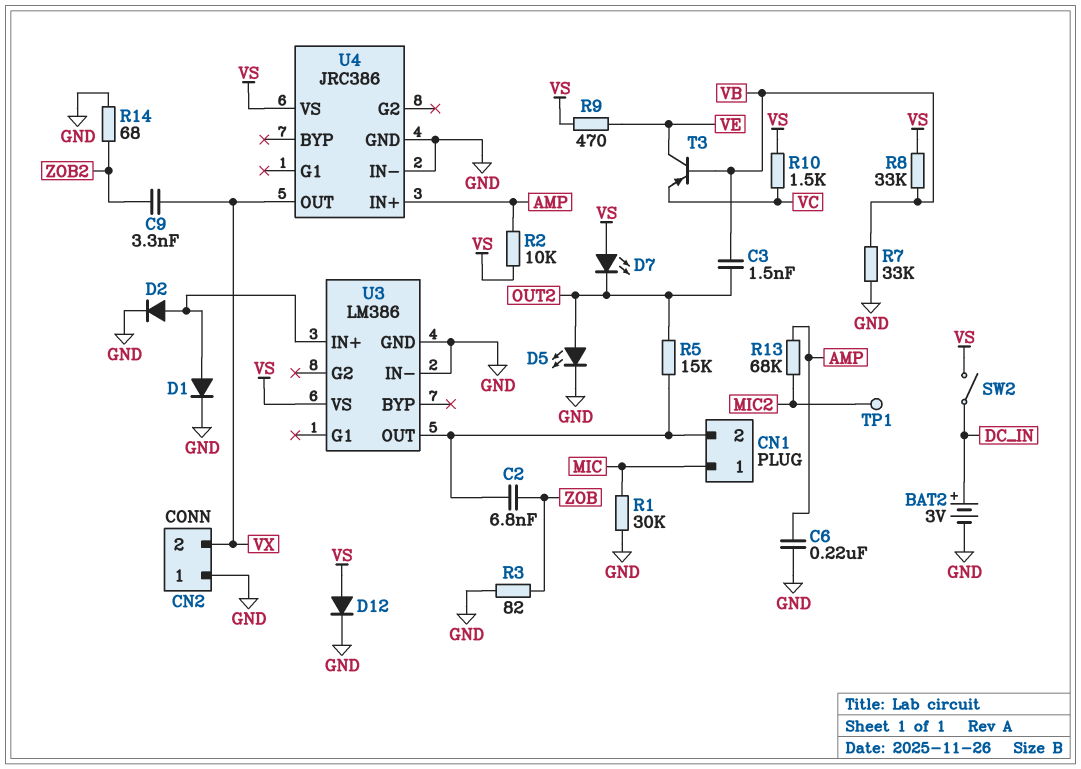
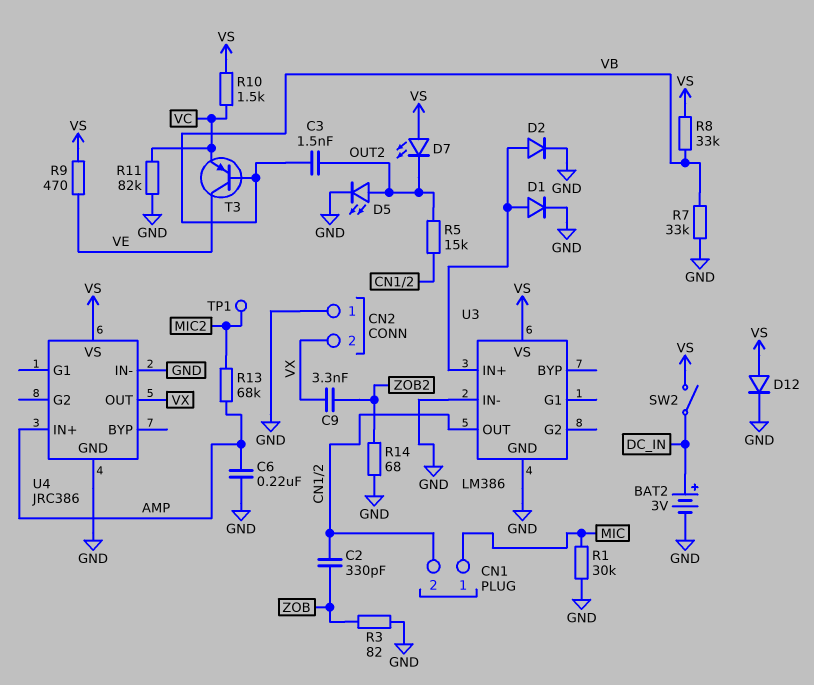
C2: 6.8nF (CN1/2, ZOB) -> 330pF (CN1/2, ZOB)
R2: 10k (AMP, VS) -> none
R11: none -> 82k (GND, VC)

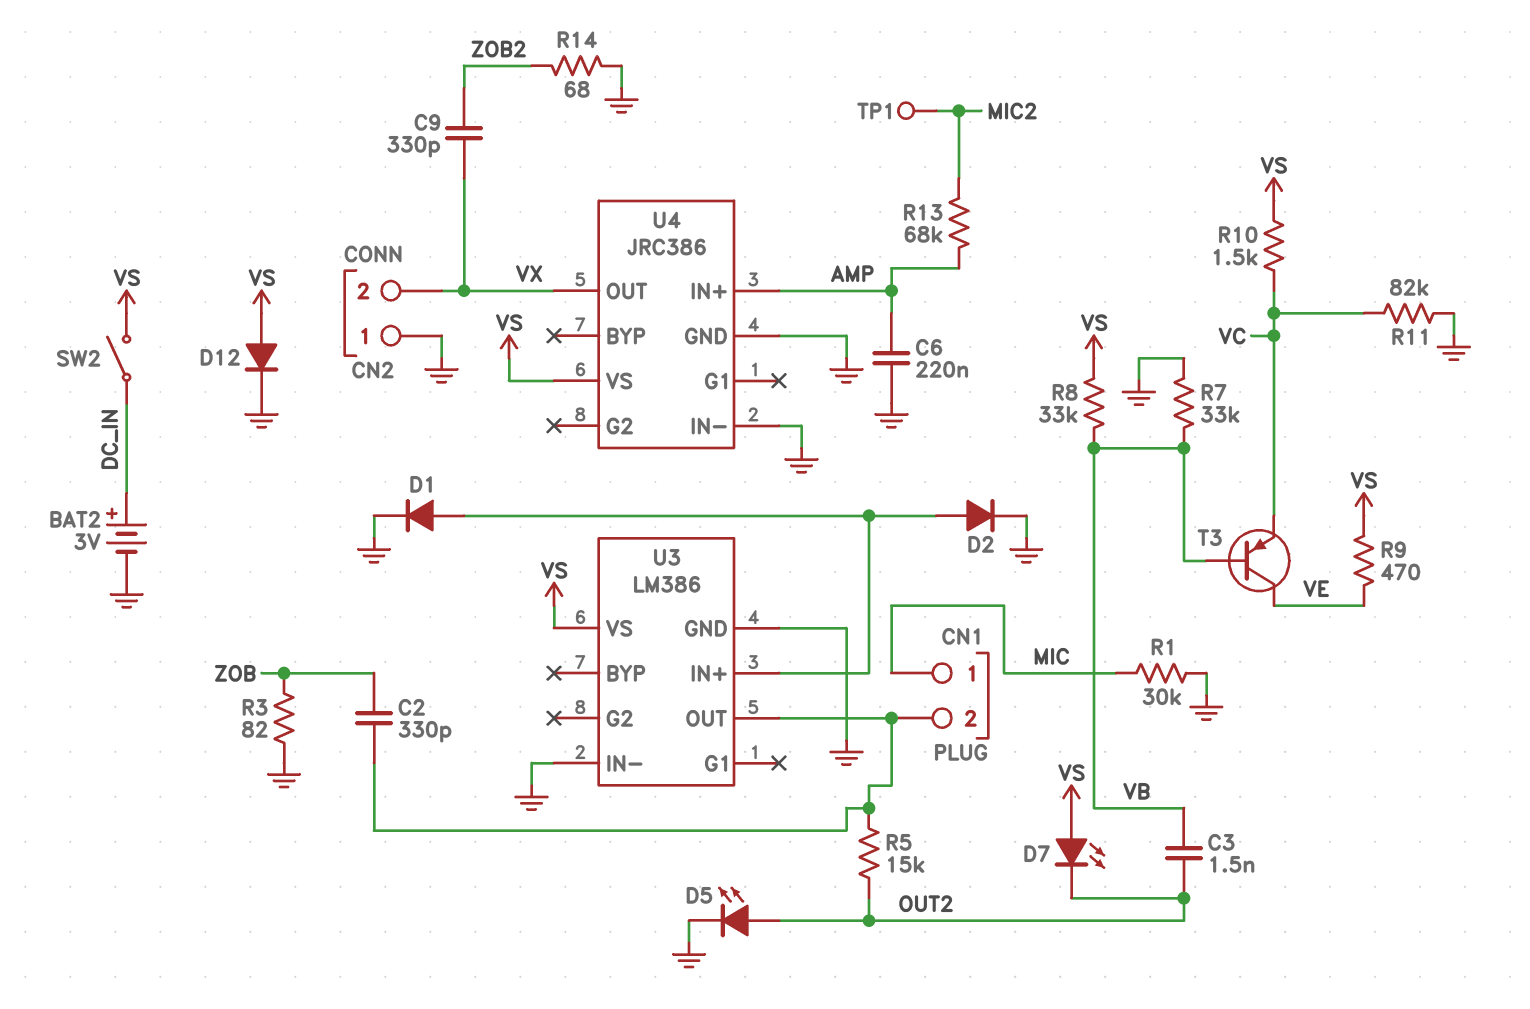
C9: 3.3nF (VX, ZOB2) -> 330pF (VX, ZOB2)

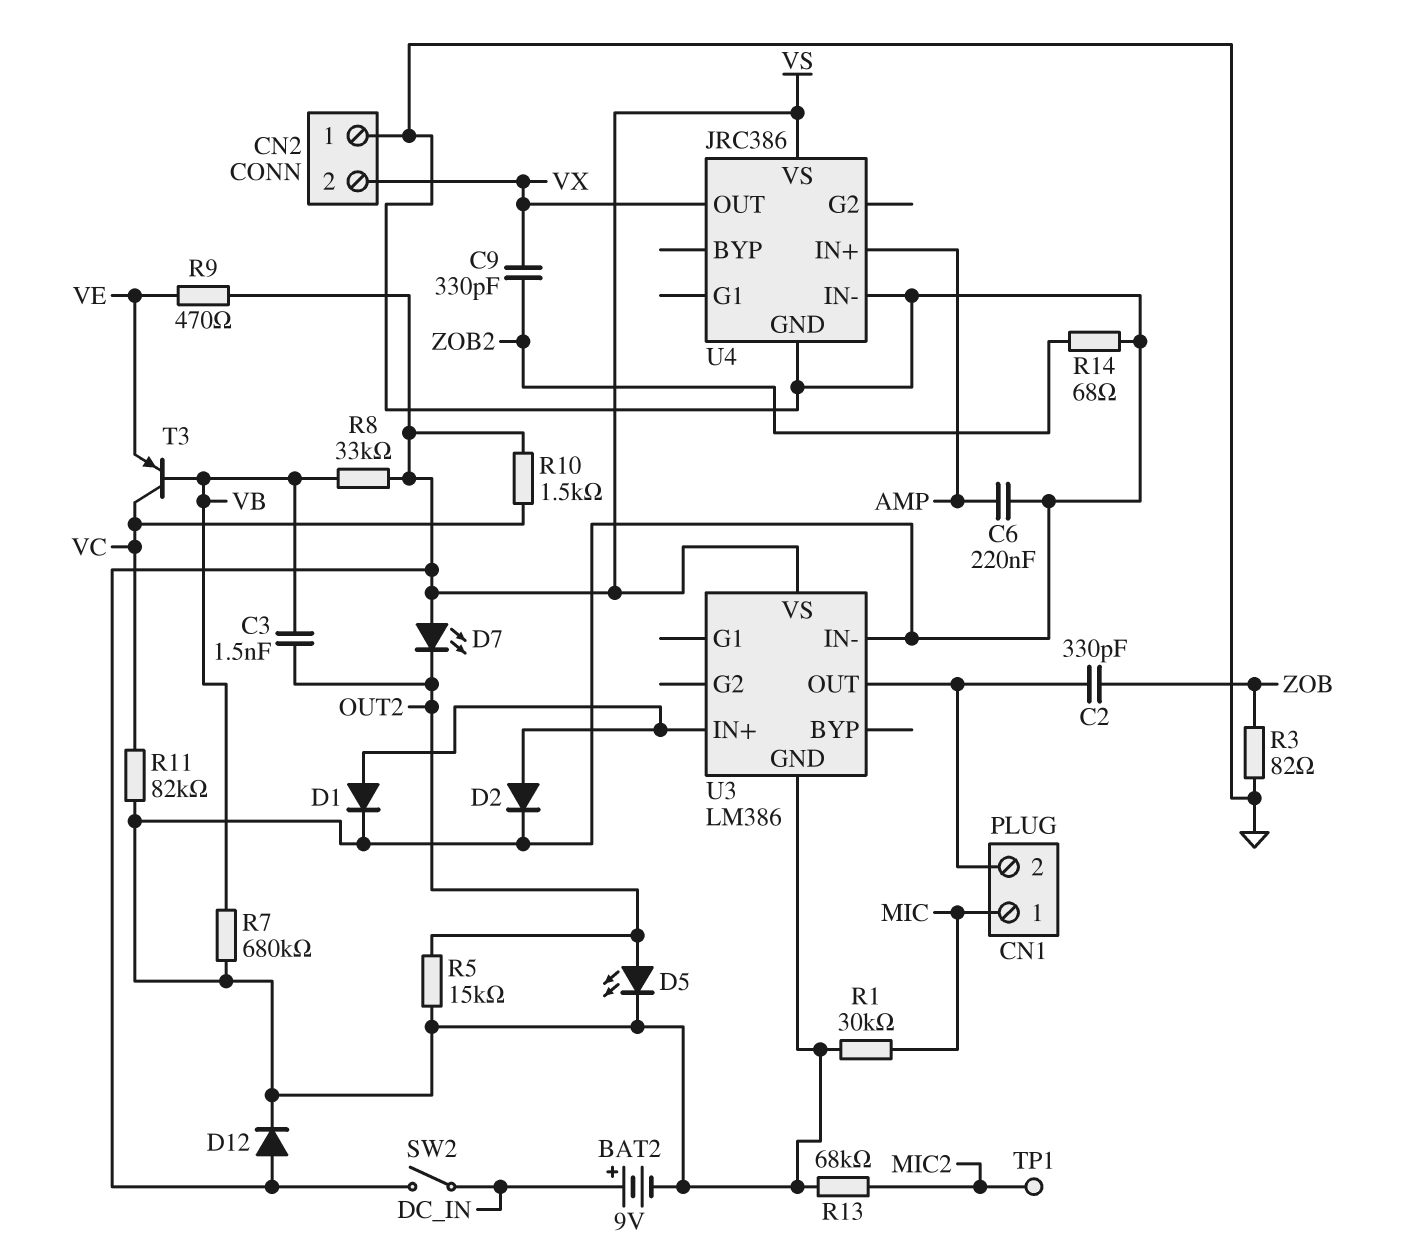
BAT2: 3V (plus DC_IN, minus GND) -> 9V (plus DC_IN, minus GND)
R5: 15k (CN1/2, OUT2) -> 15k (GND, OUT2)
R7: 33k (GND, VB) -> 680k (GND, VB)
R13: 68k (AMP, MIC2) -> 68k (GND, MIC2)
T3: PNP (B VB, C VE, E VC) -> PNP (B VB, C VC, E VE)

